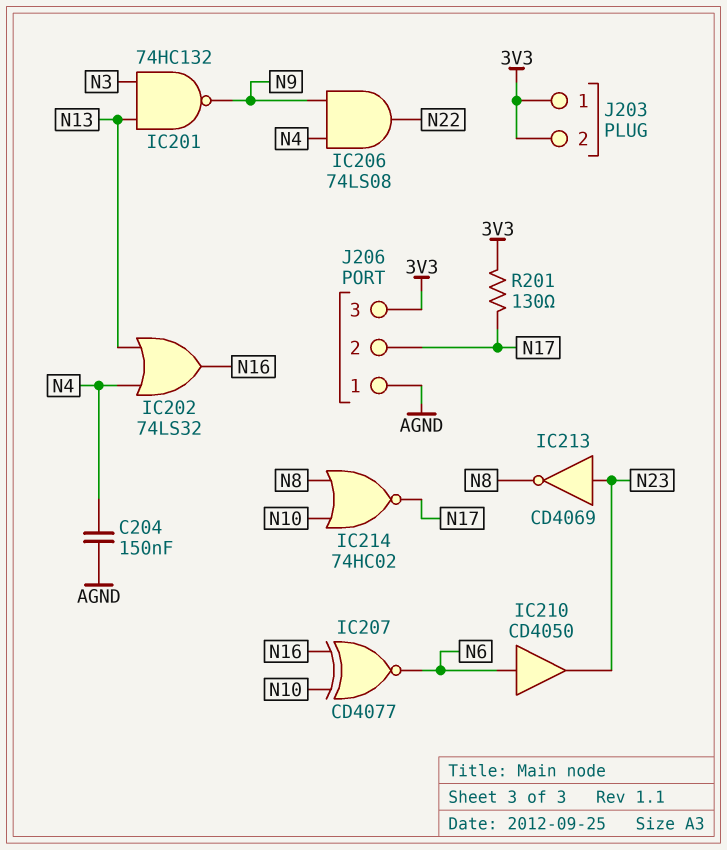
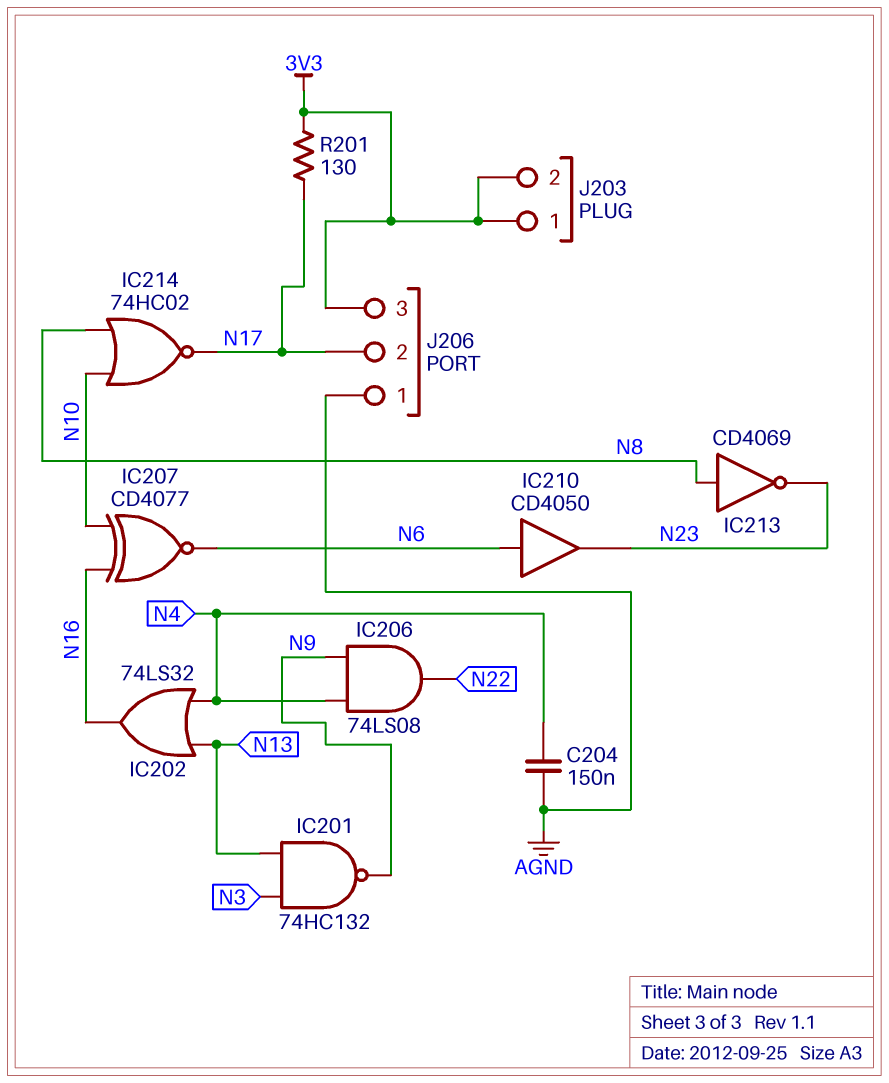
IC213: NOT CD4069 (in N23, out N8) -> NOT CD4069 (in N8, out N23)

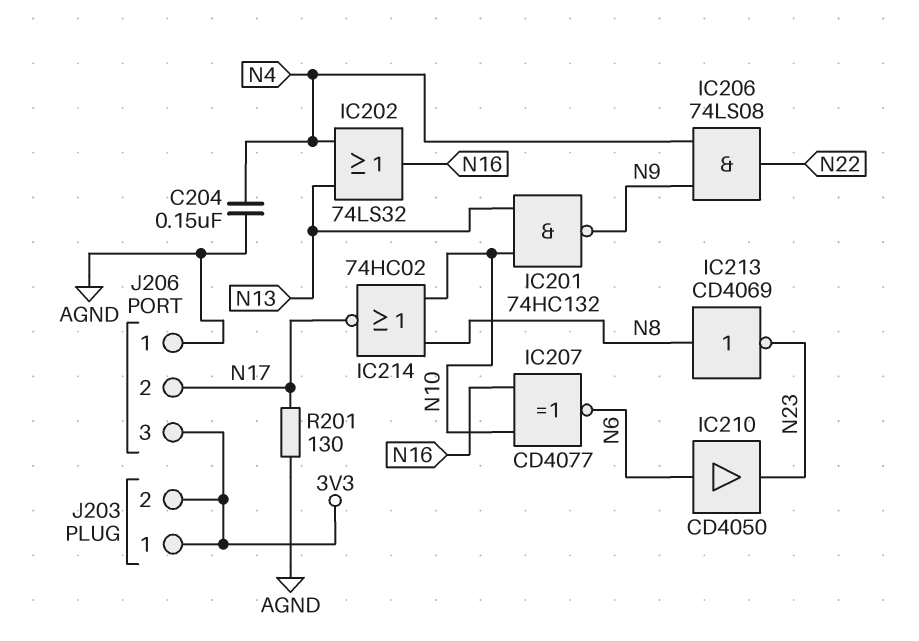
IC201: NAND 74HC132 (in N3, in N13, out N9) -> NAND 74HC132 (in N10, in N13, out N9)
R201: 130 (3V3, N17) -> 130 (AGND, N17)

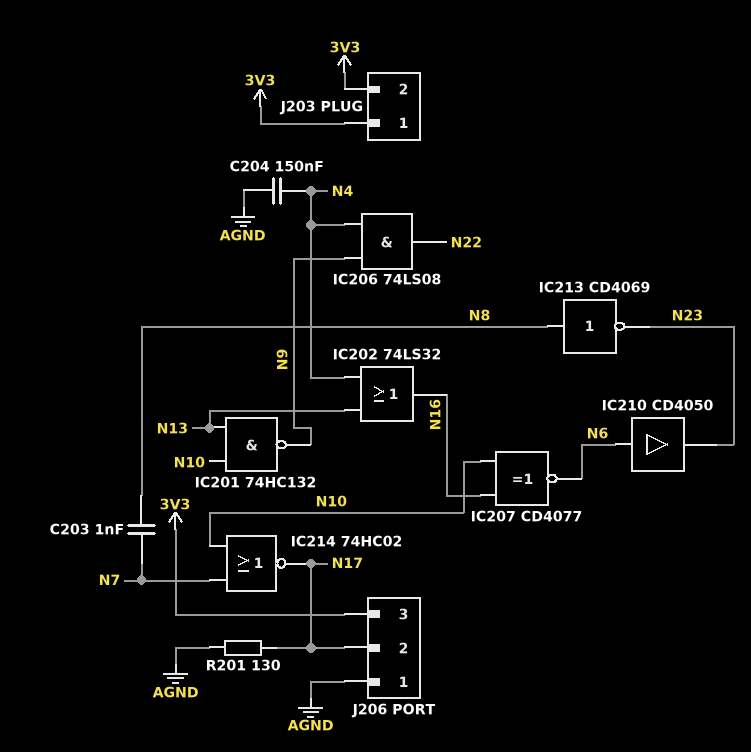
C203: none -> 1nF (N7, N8)
IC214: NOR 74HC02 (in N8, in N10, out N17) -> NOR 74HC02 (in N7, in N10, out N17)

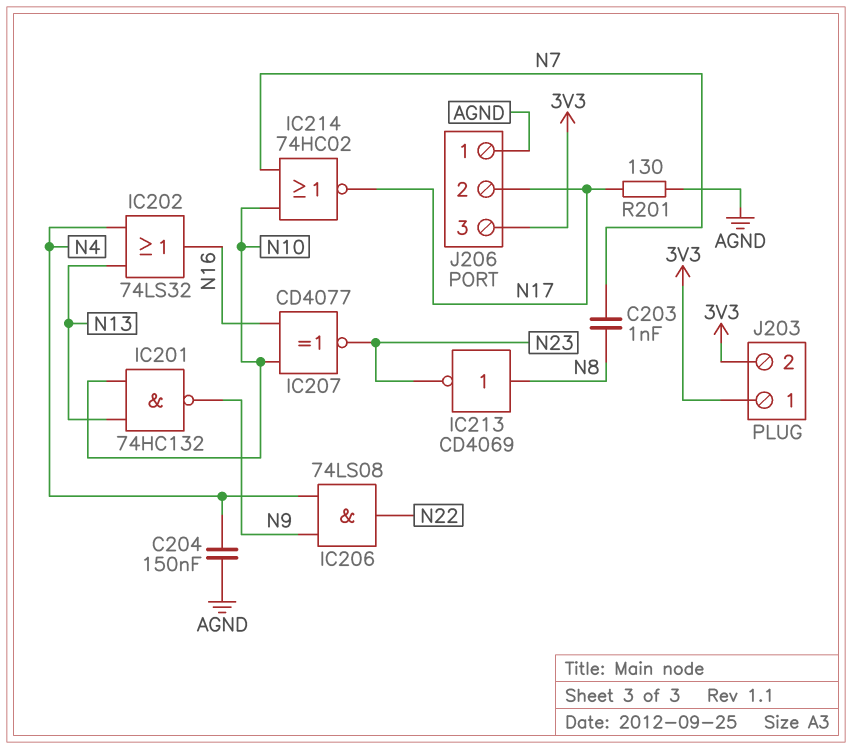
IC207: XNOR CD4077 (in N10, in N16, out N6) -> XNOR CD4077 (in N10, in N16, out N23)
IC210: buffer CD4050 (in N6, out N23) -> none

